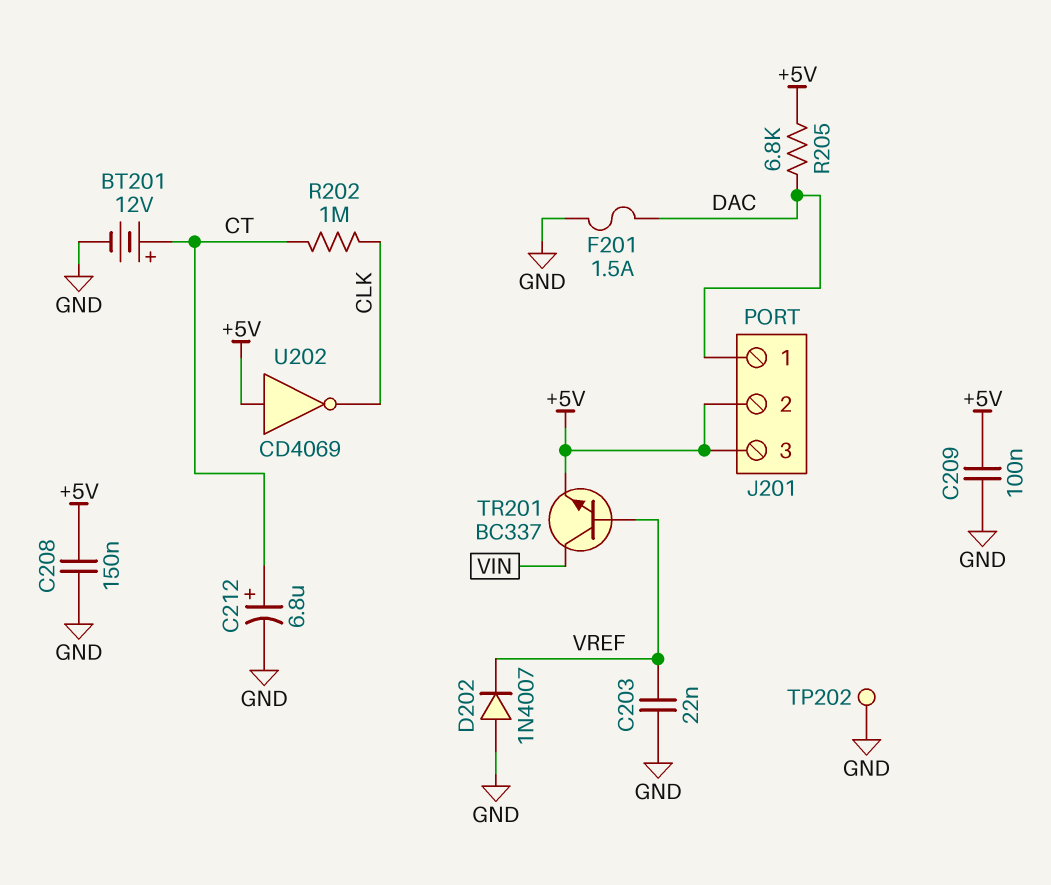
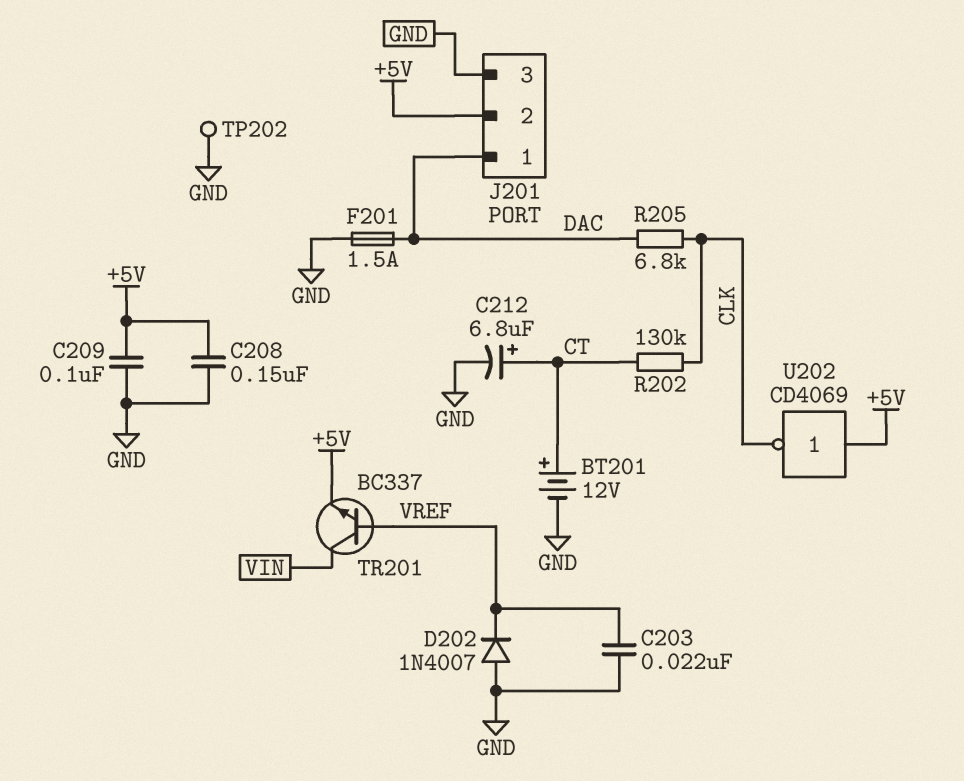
J201 pin 3: +5V -> GND
R202: 1M (CLK, CT) -> 130k (CLK, CT)
R205: 6.8k (+5V, DAC) -> 6.8k (CLK, DAC)

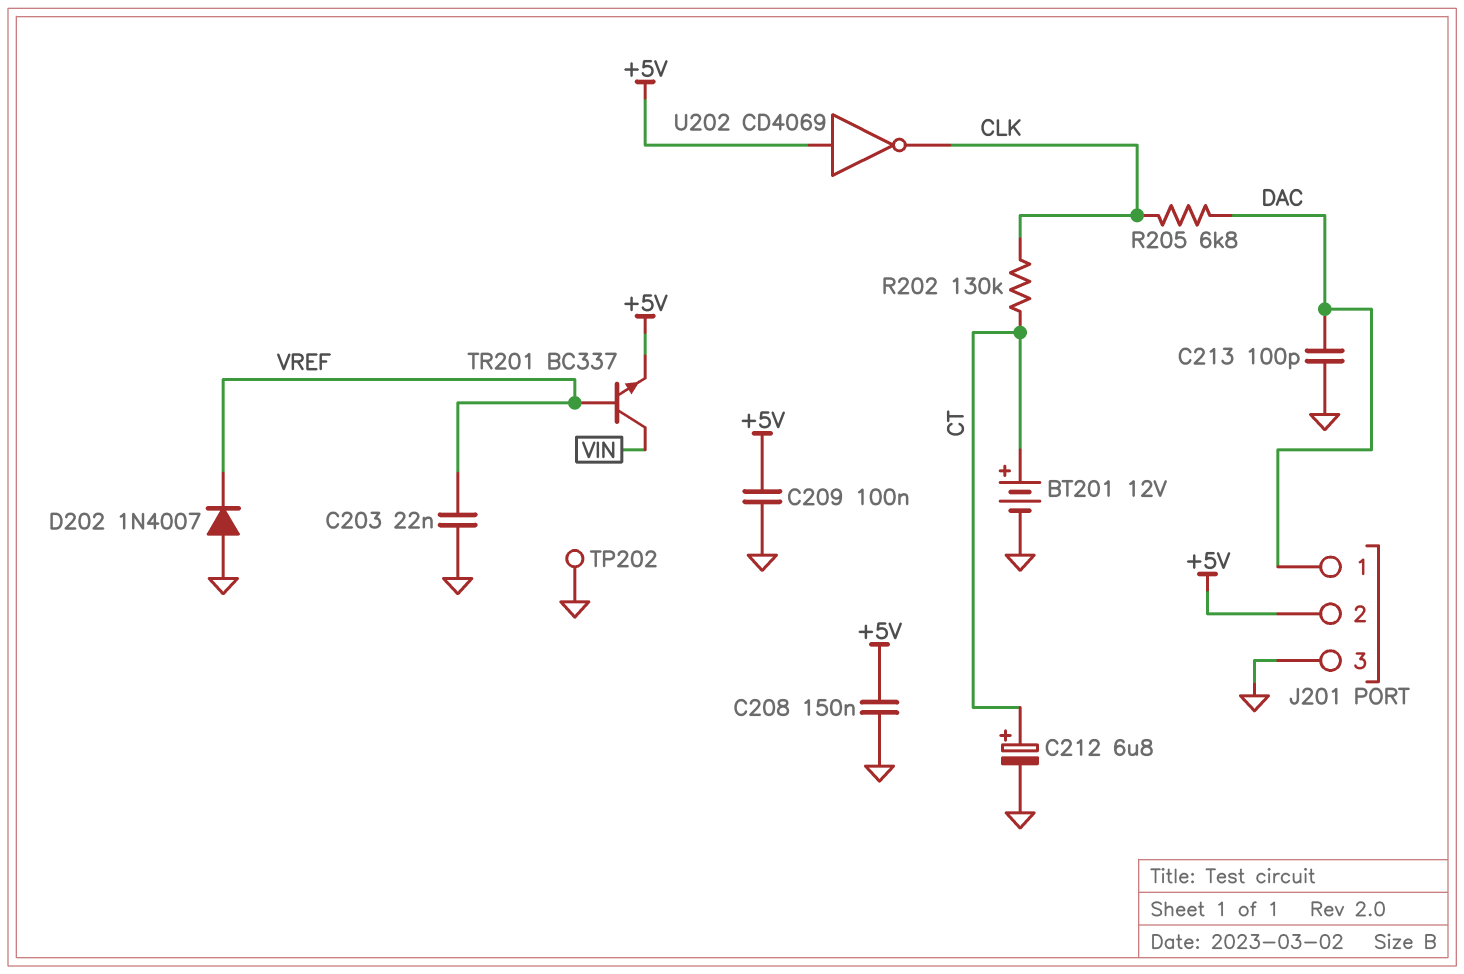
C213: none -> 100pF (DAC, GND)
F201: 1.5A (DAC, GND) -> none

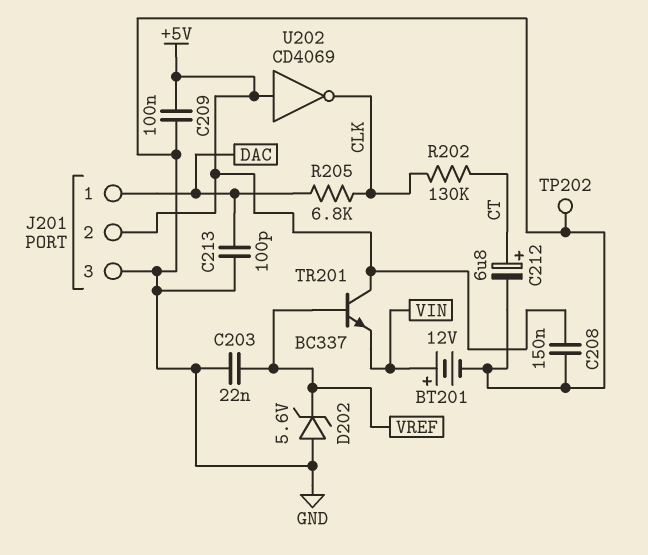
BT201: 12V (plus CT, minus GND) -> 12V (plus VIN, minus GND)
D202: diode 1N4007 (A GND, K VREF) -> zener 5.6V (A GND, K VREF)
TR201: NPN BC337 (B VREF, C VIN, E +5V) -> NPN BC337 (B VREF, C +5V, E VIN)

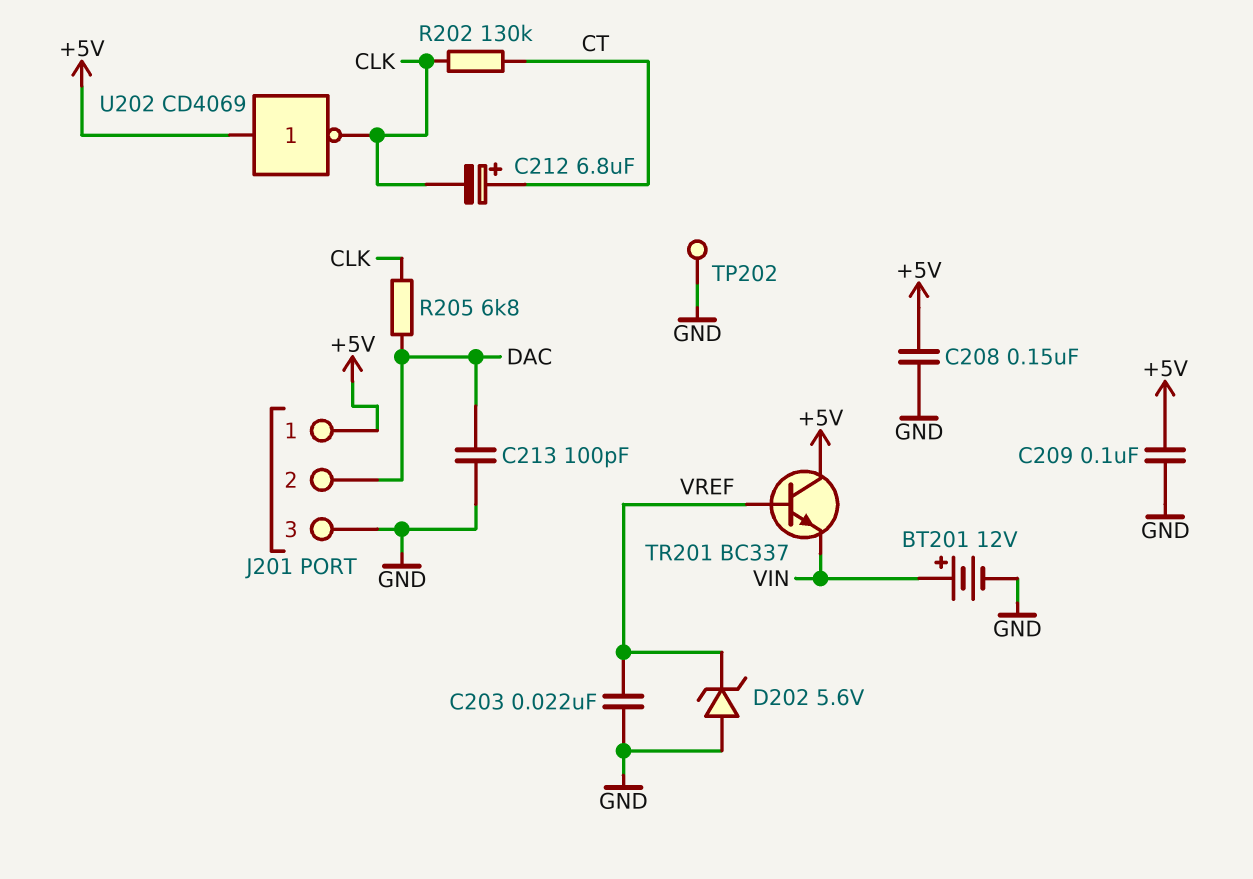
C212: 6.8uF (plus CT, minus GND) -> 6.8uF (plus CT, minus CLK)
J201 pin 1: DAC -> +5V
J201 pin 2: +5V -> DAC

